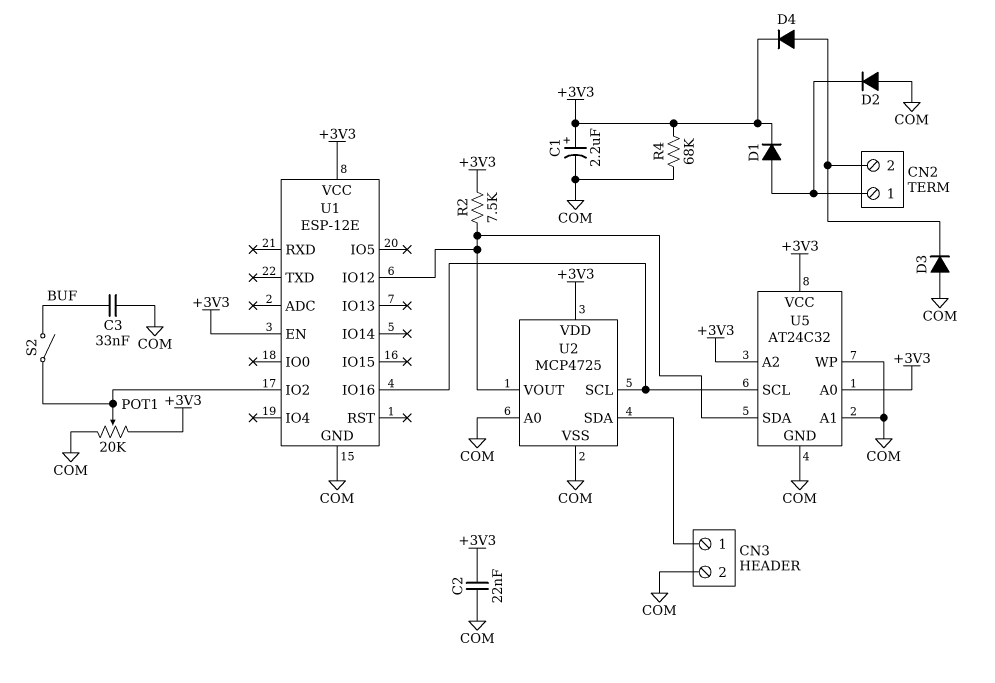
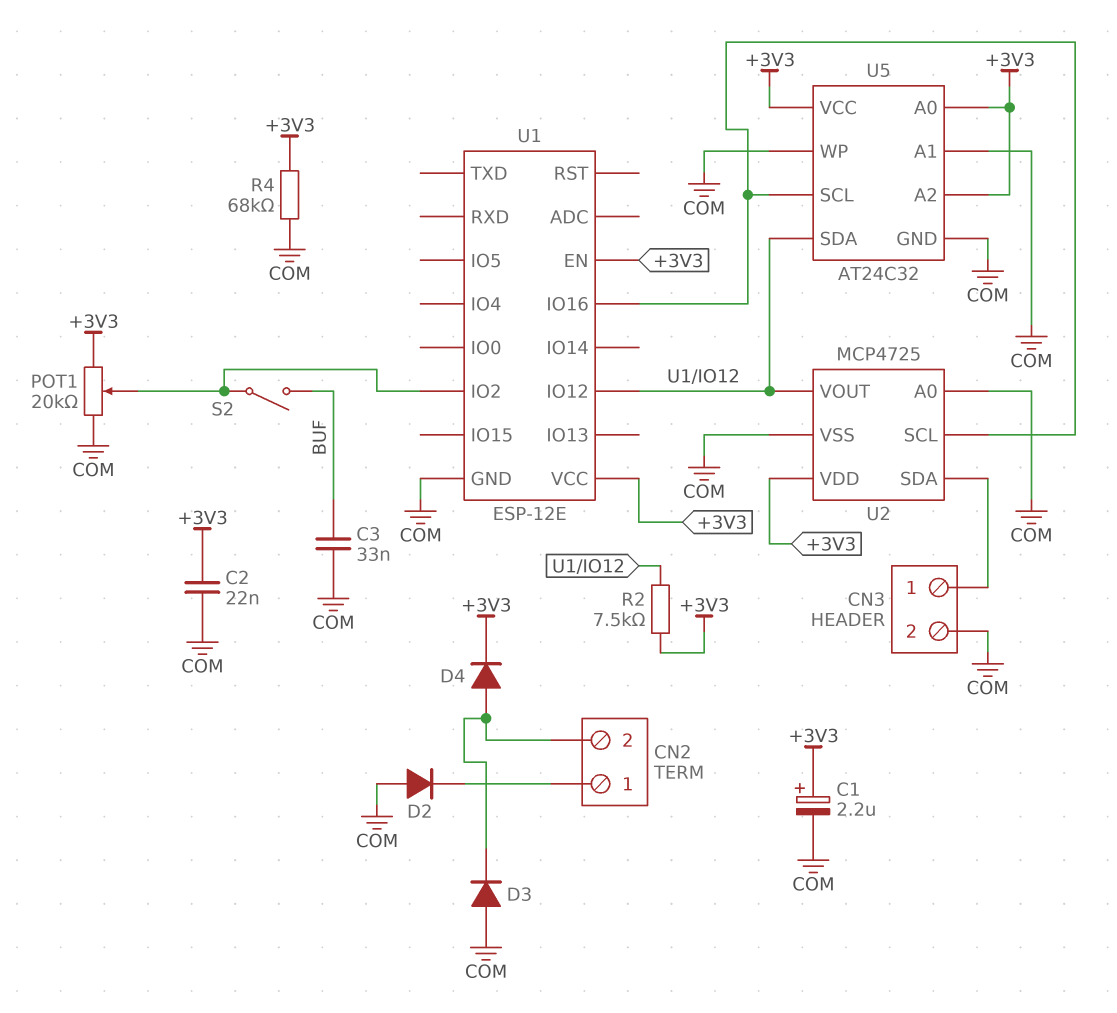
D1: diode (A CN2/1, K +3V3) -> none

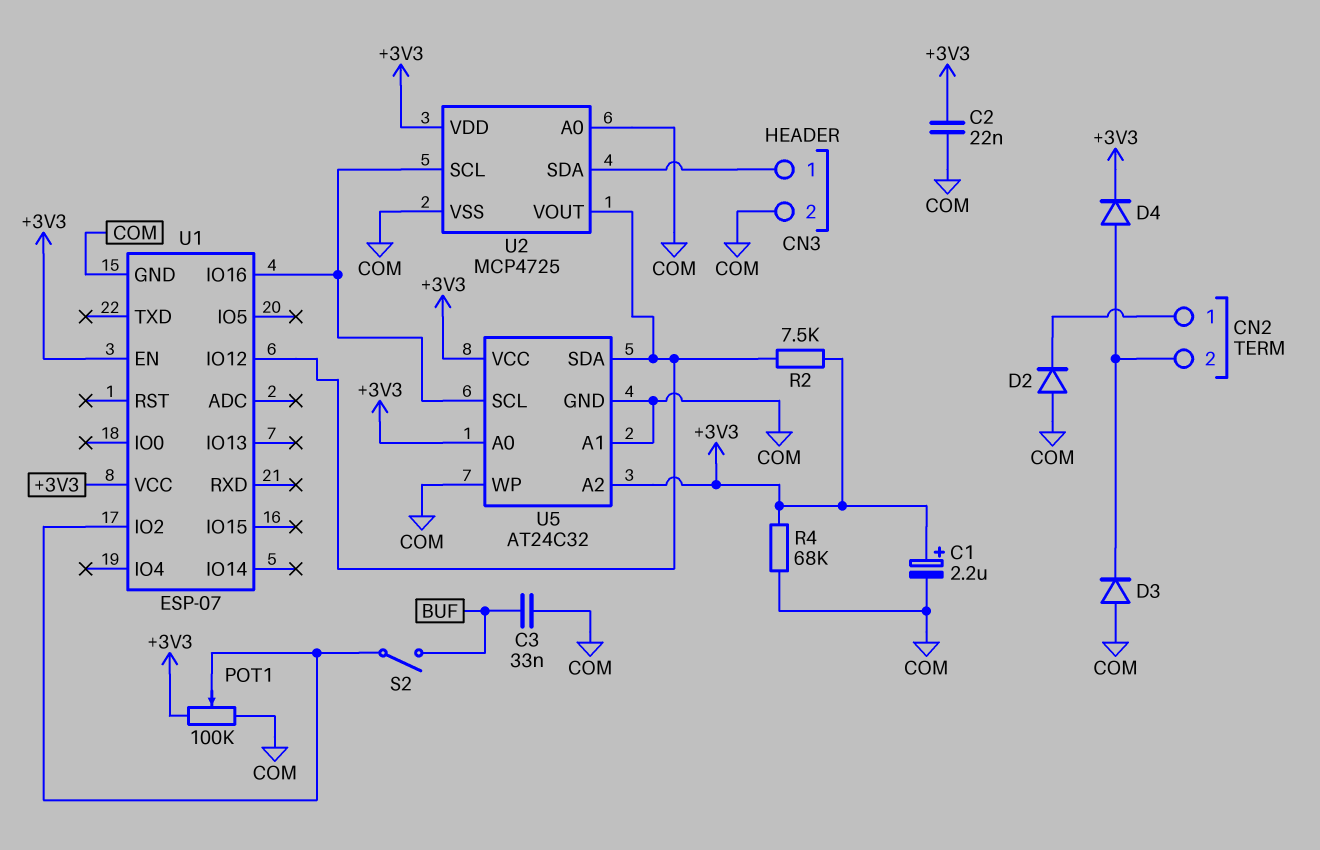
POT1: 20k (+3V3, COM, wiper U1/IO2) -> 100k (+3V3, COM, wiper U1/IO2)
U1: ESP-12E -> ESP-07

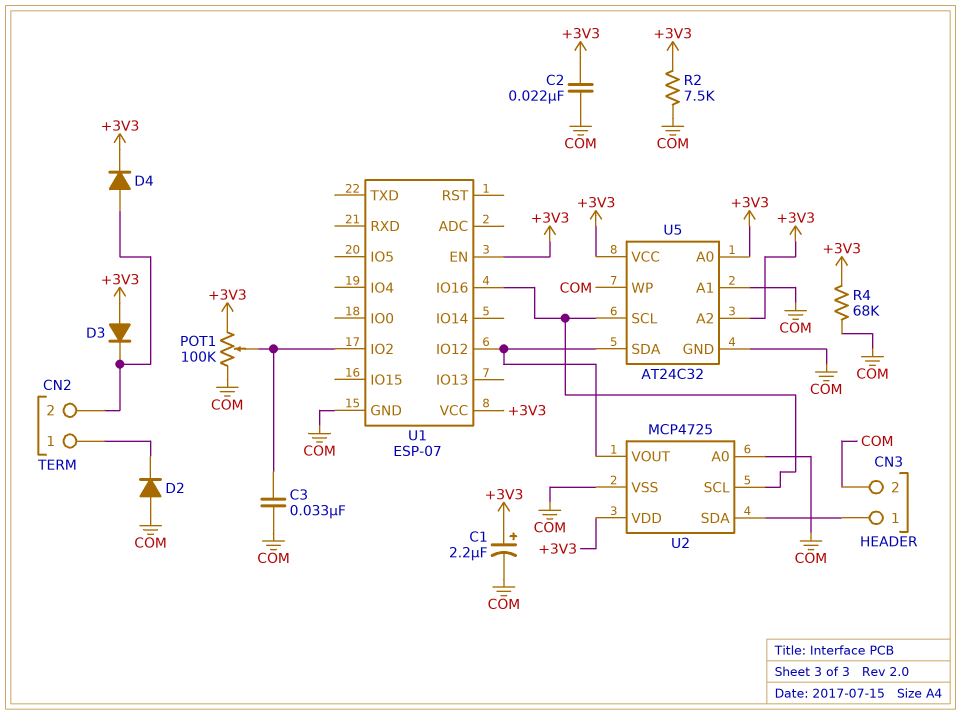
C3: 33nF (BUF, COM) -> 33nF (COM, U1/IO2)
D3: diode (A COM, K CN2/2) -> diode (A +3V3, K CN2/2)
R2: 7.5k (+3V3, U1/IO12) -> 7.5k (+3V3, COM)
S2: switch (BUF, U1/IO2) -> none

